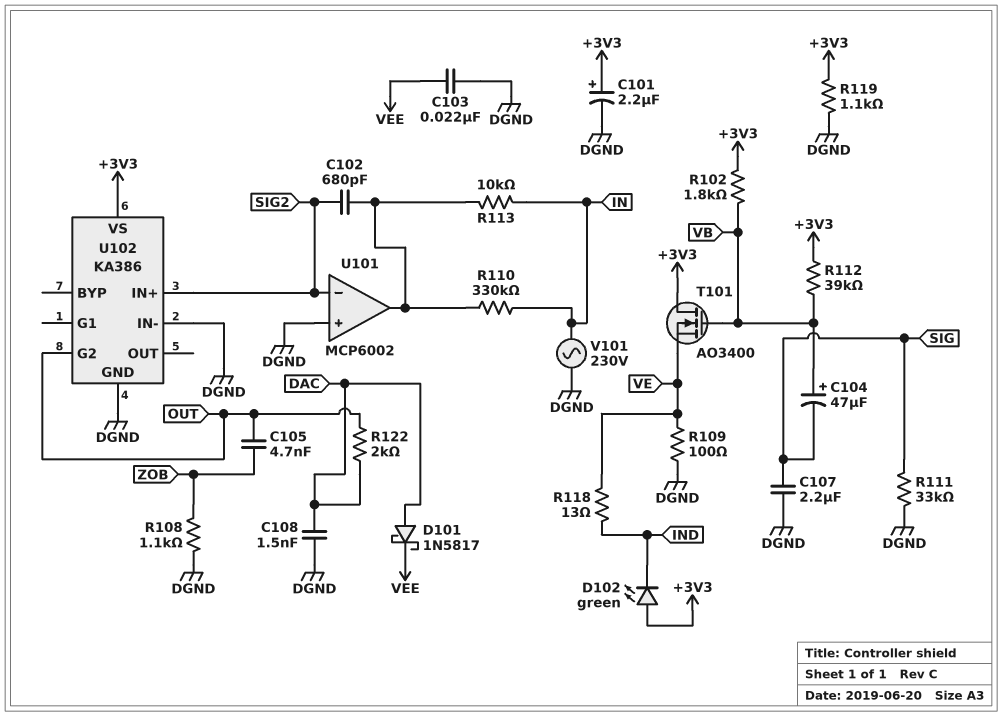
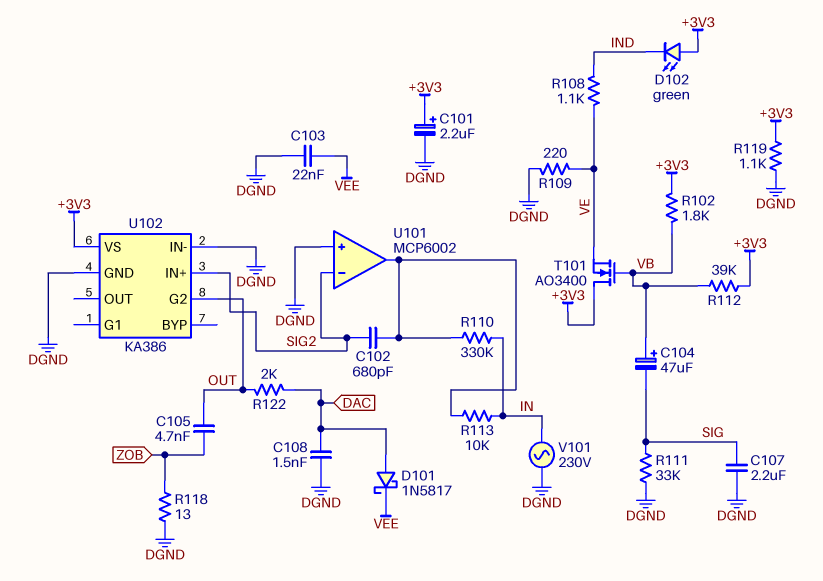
R108: 1.1k (DGND, ZOB) -> 1.1k (IND, VE)
R109: 100 (DGND, VE) -> 220 (DGND, VE)
R118: 13 (IND, VE) -> 13 (DGND, ZOB)

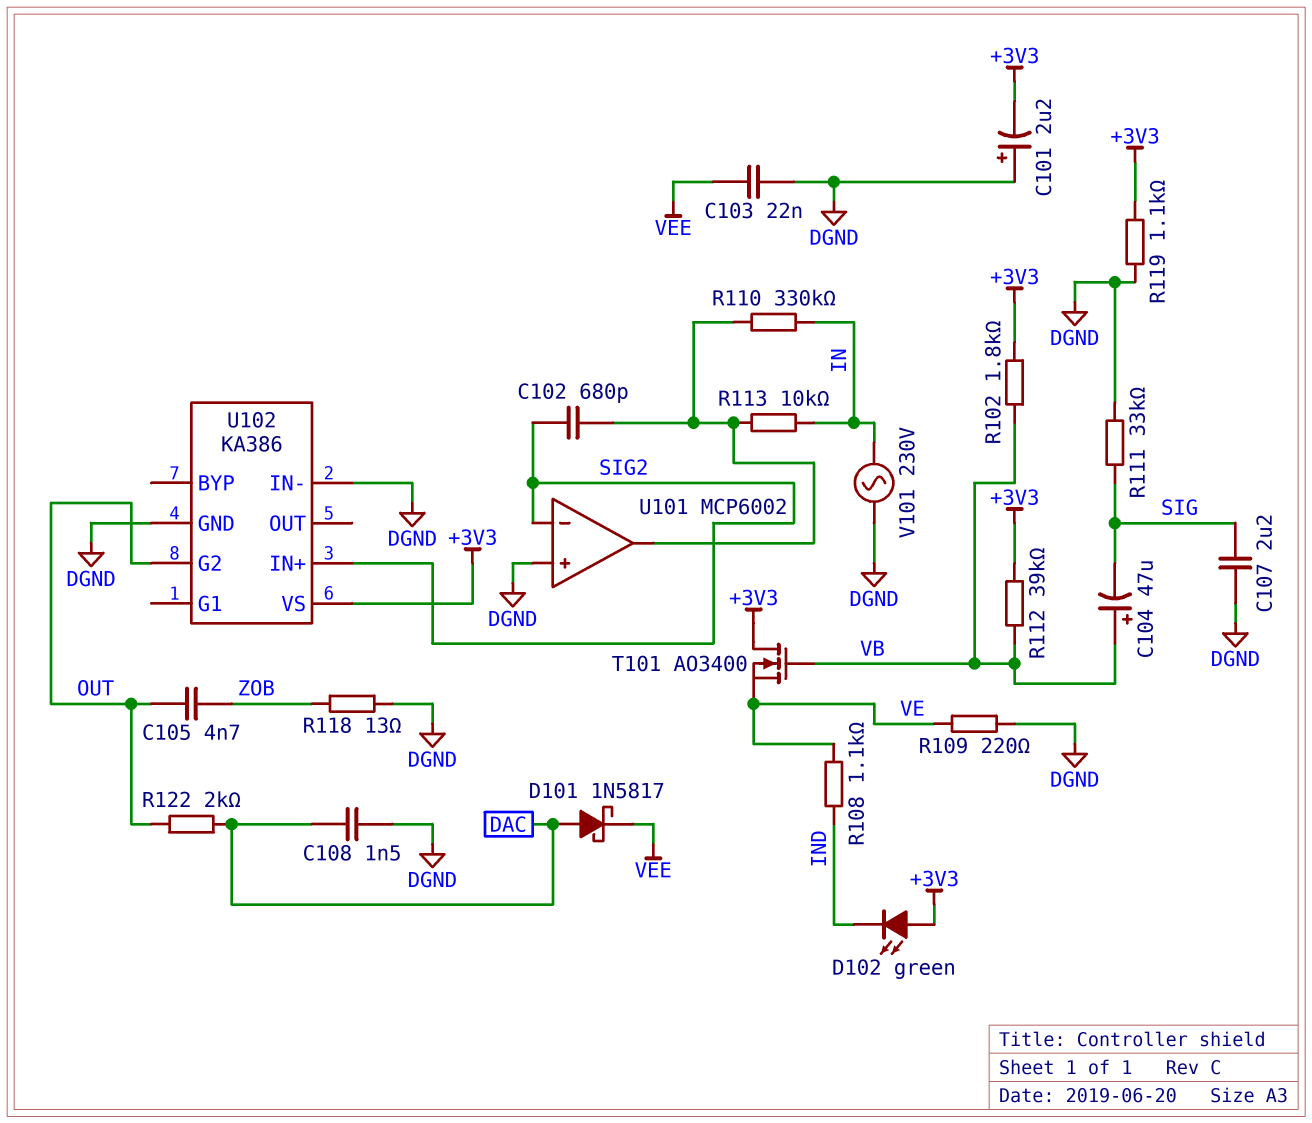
C101: 2.2uF (plus +3V3, minus DGND) -> 2.2uF (plus DGND, minus +3V3)

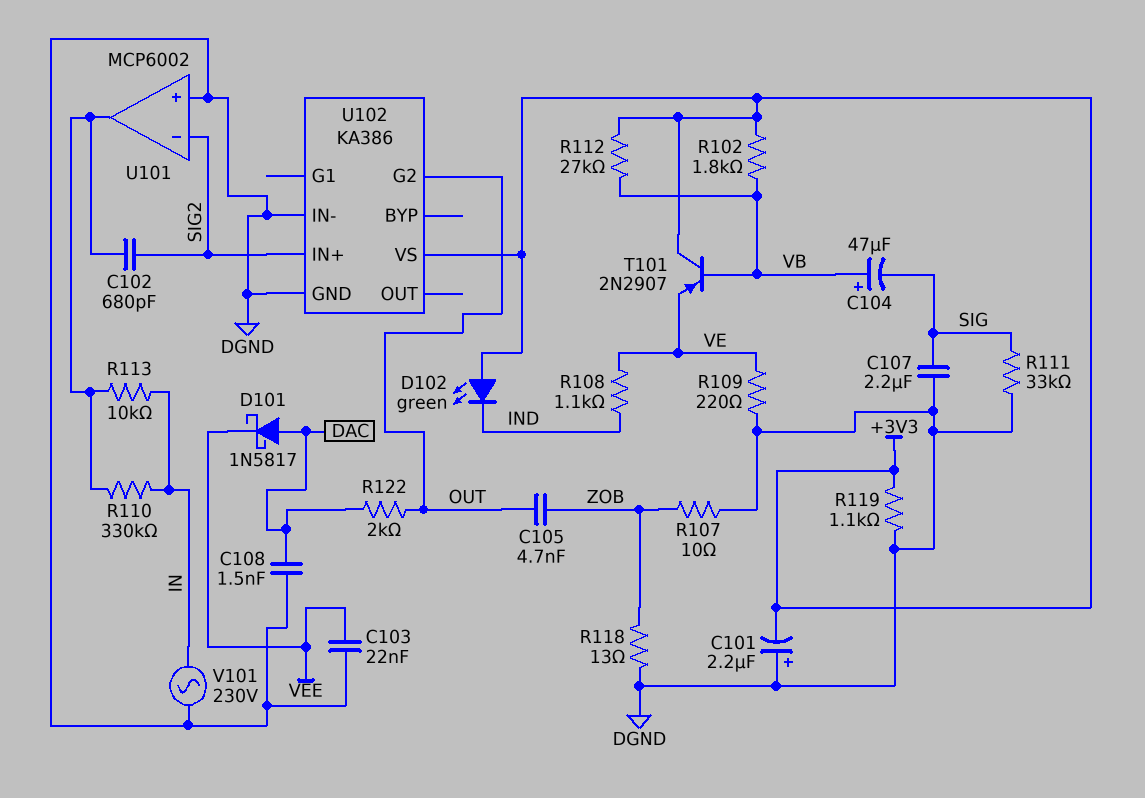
R107: none -> 10 (DGND, ZOB)
R112: 39k (+3V3, VB) -> 27k (+3V3, VB)
T101: NMOS AO3400 (G VB, D +3V3, S VE) -> PNP 2N2907 (B VB, C +3V3, E VE)

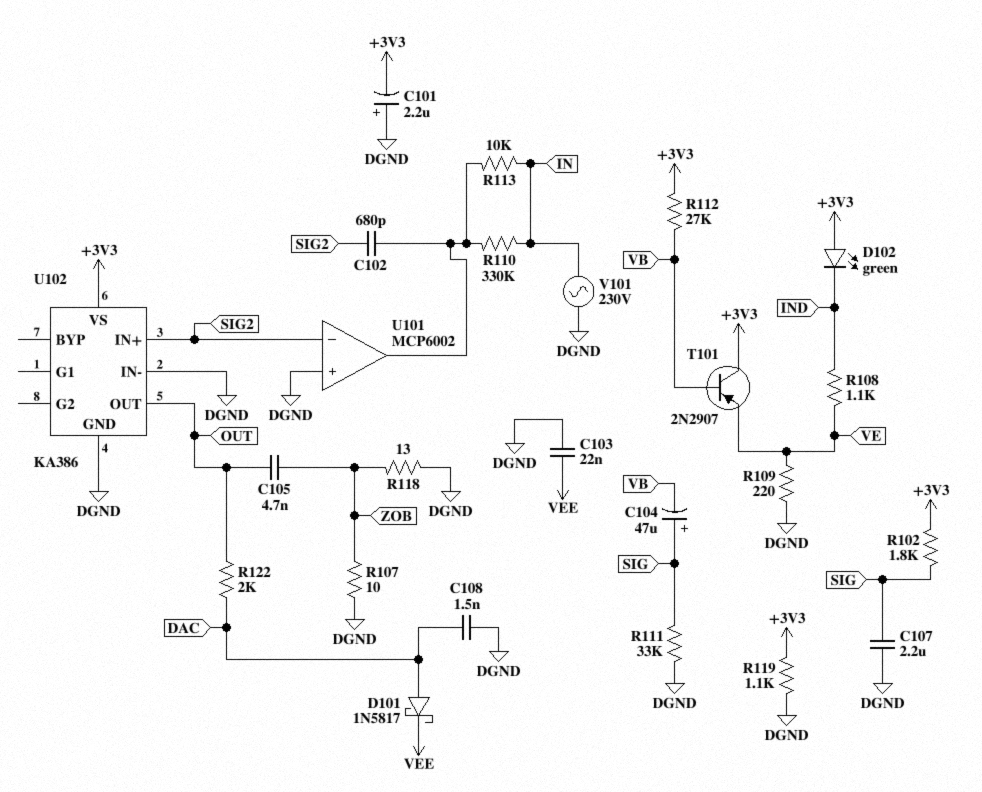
C104: 47uF (plus VB, minus SIG) -> 47uF (plus SIG, minus VB)
R102: 1.8k (+3V3, VB) -> 1.8k (+3V3, SIG)
U102 pin G2: OUT -> none
U102 pin OUT: none -> OUT

